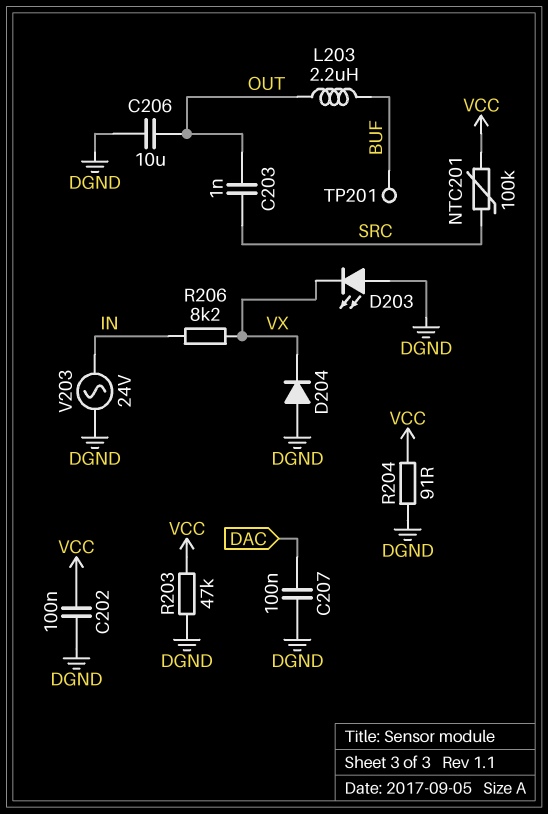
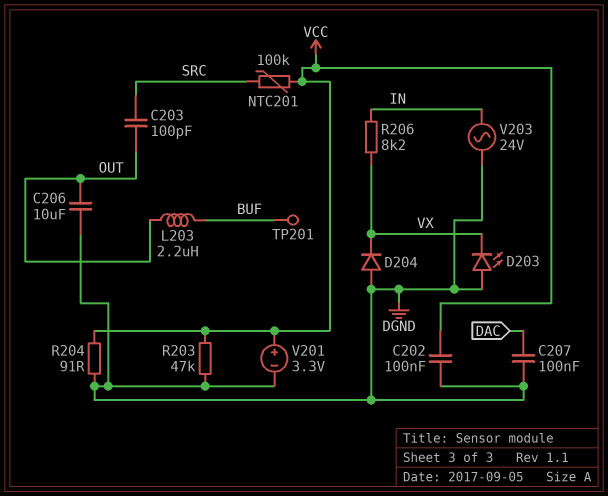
C203: 1nF (OUT, SRC) -> 100pF (OUT, SRC)
V201: none -> 3.3V (plus VCC, minus DGND)

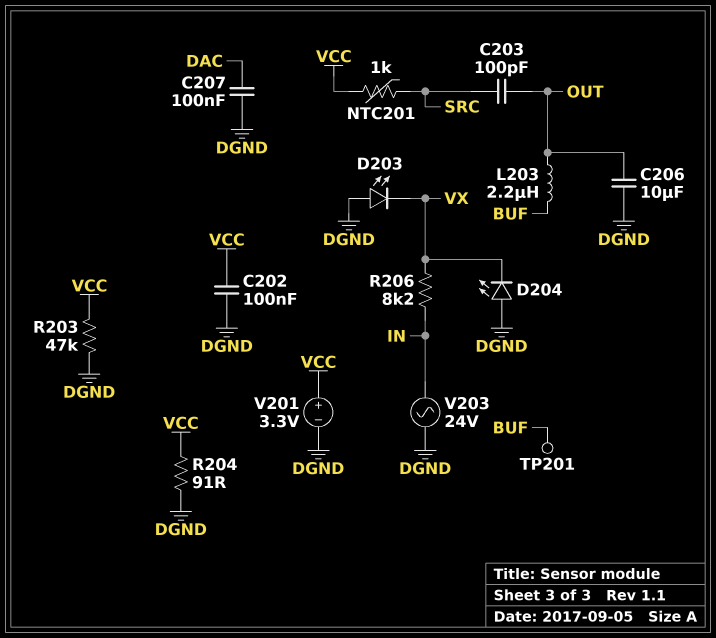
D204: diode (A DGND, K VX) -> LED (A DGND, K VX)
NTC201: 100k (SRC, VCC) -> 1k (SRC, VCC)

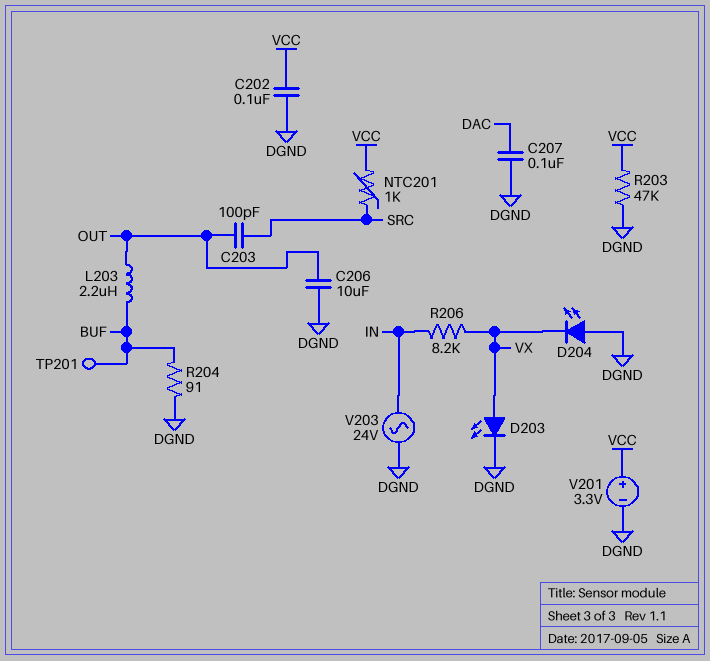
D203: LED (A DGND, K VX) -> LED (A VX, K DGND)
R204: 91 (DGND, VCC) -> 91 (BUF, DGND)

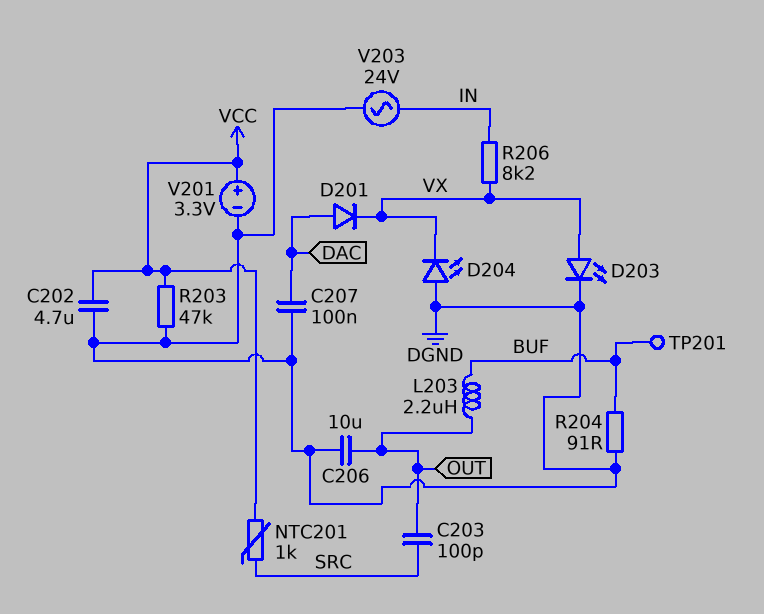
C202: 100nF (DGND, VCC) -> 4.7uF (DGND, VCC)
D201: none -> diode (A DAC, K VX)

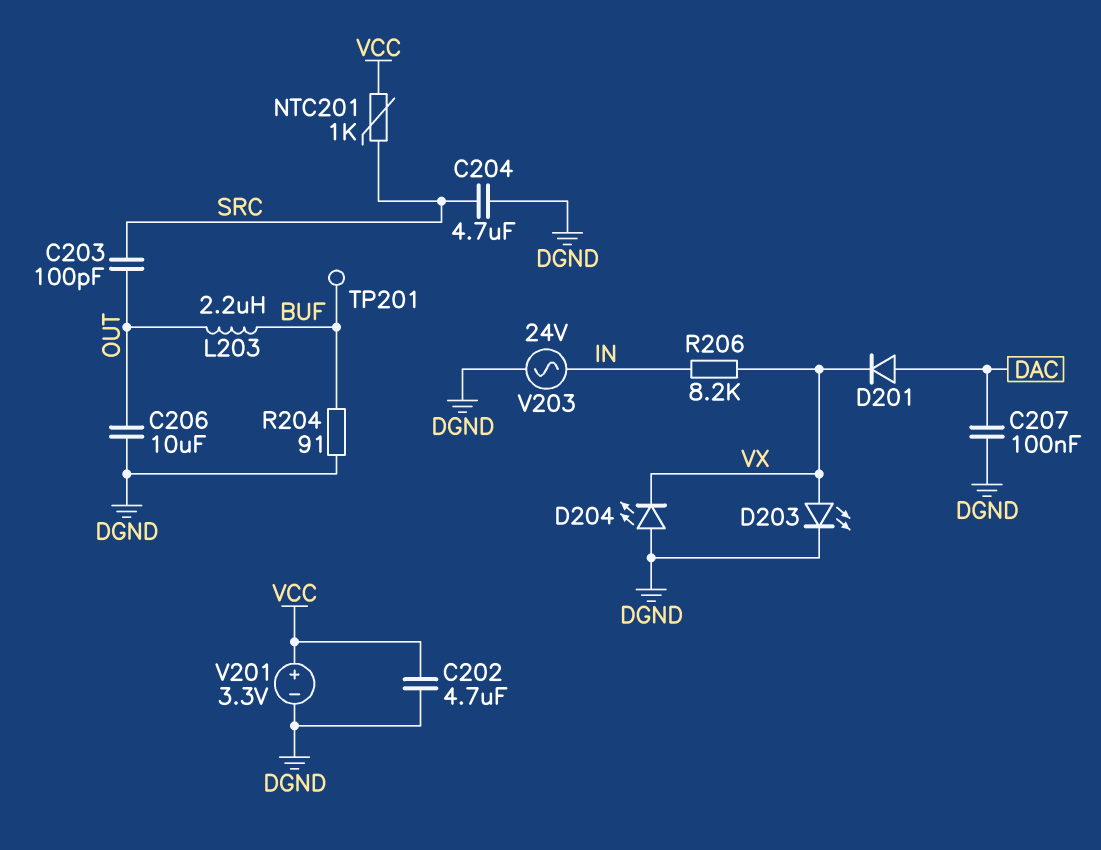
C204: none -> 4.7uF (DGND, SRC)
R203: 47k (DGND, VCC) -> none

